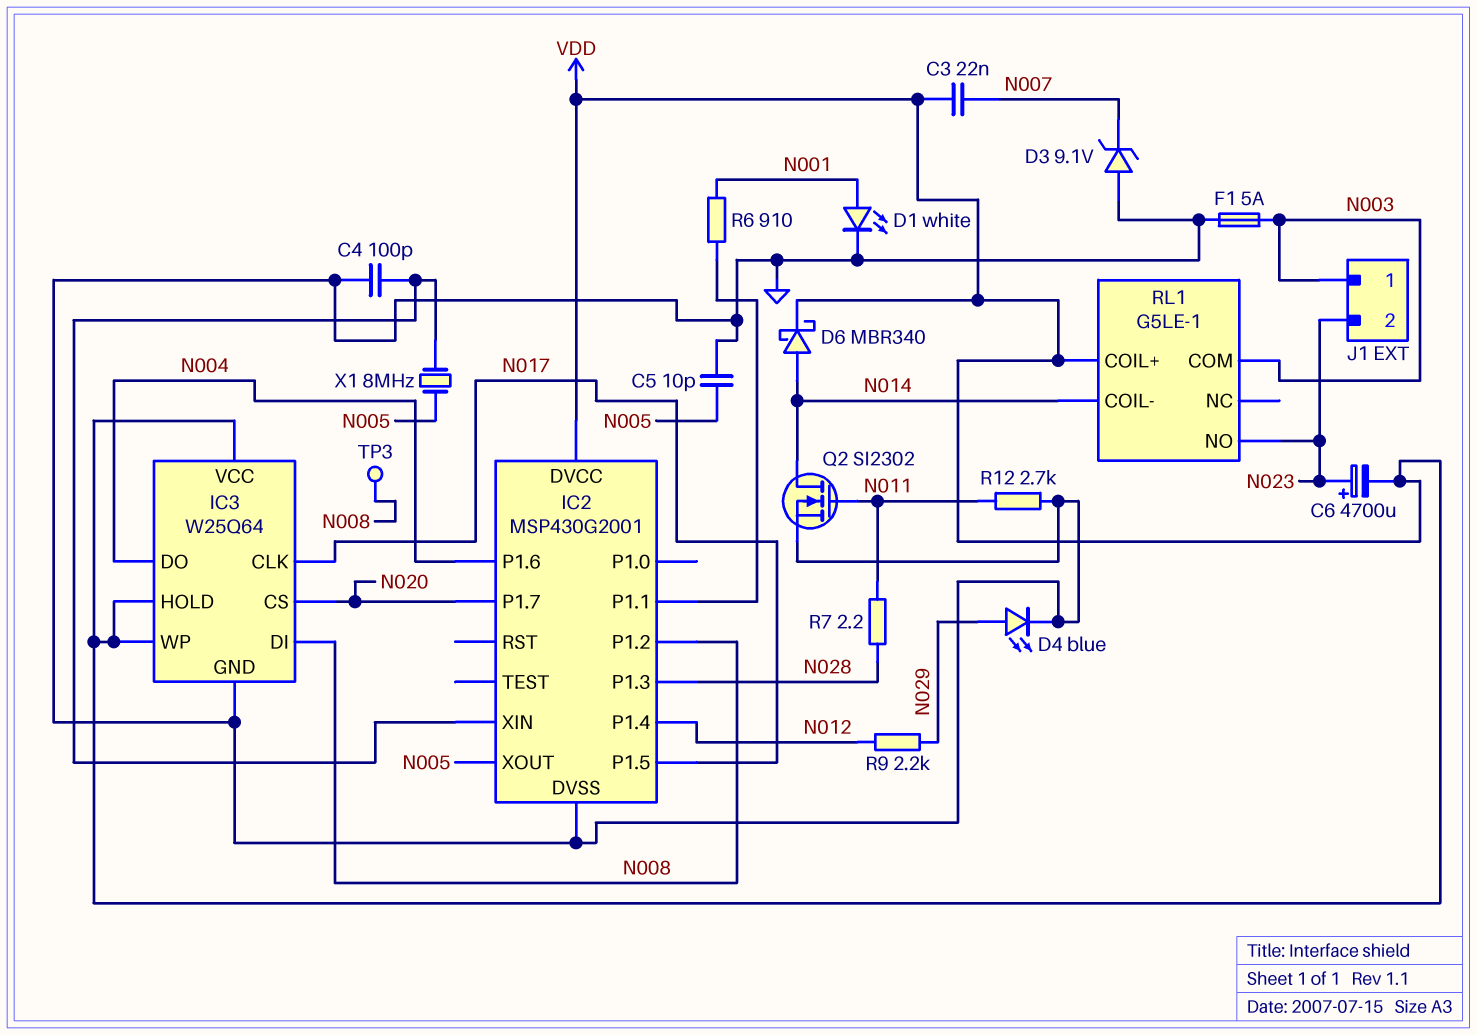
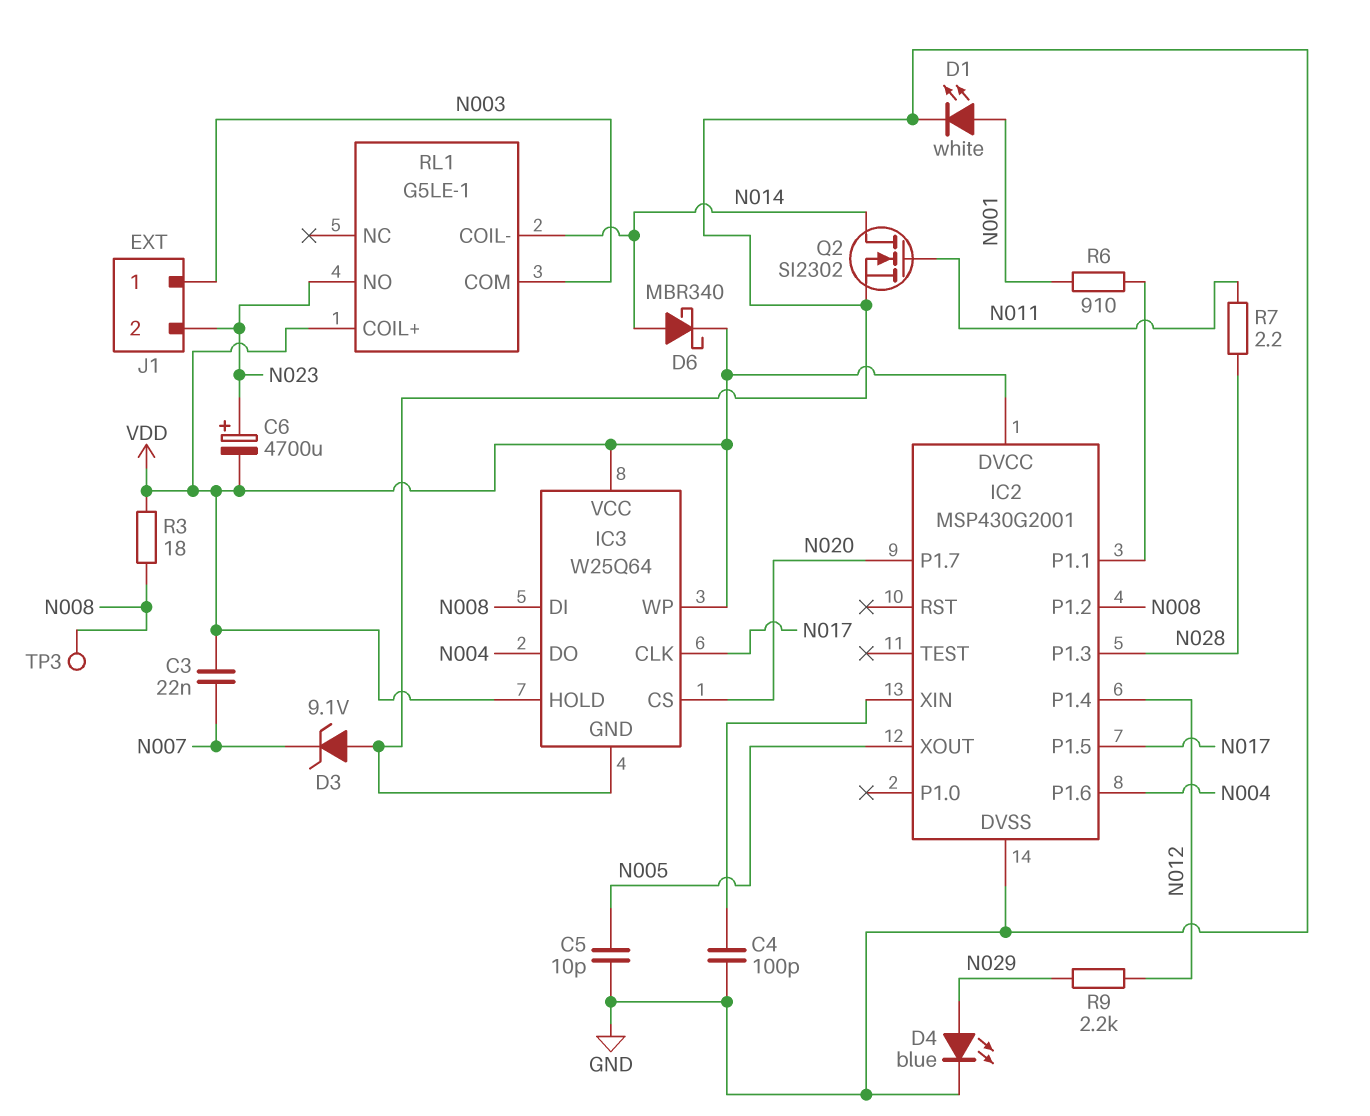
F1: 5A (GND, N003) -> none
R3: none -> 18 (N008, VDD)
R12: 2.7k (GND, N011) -> none
X1: 8MHz (IC2/XIN, N005) -> none

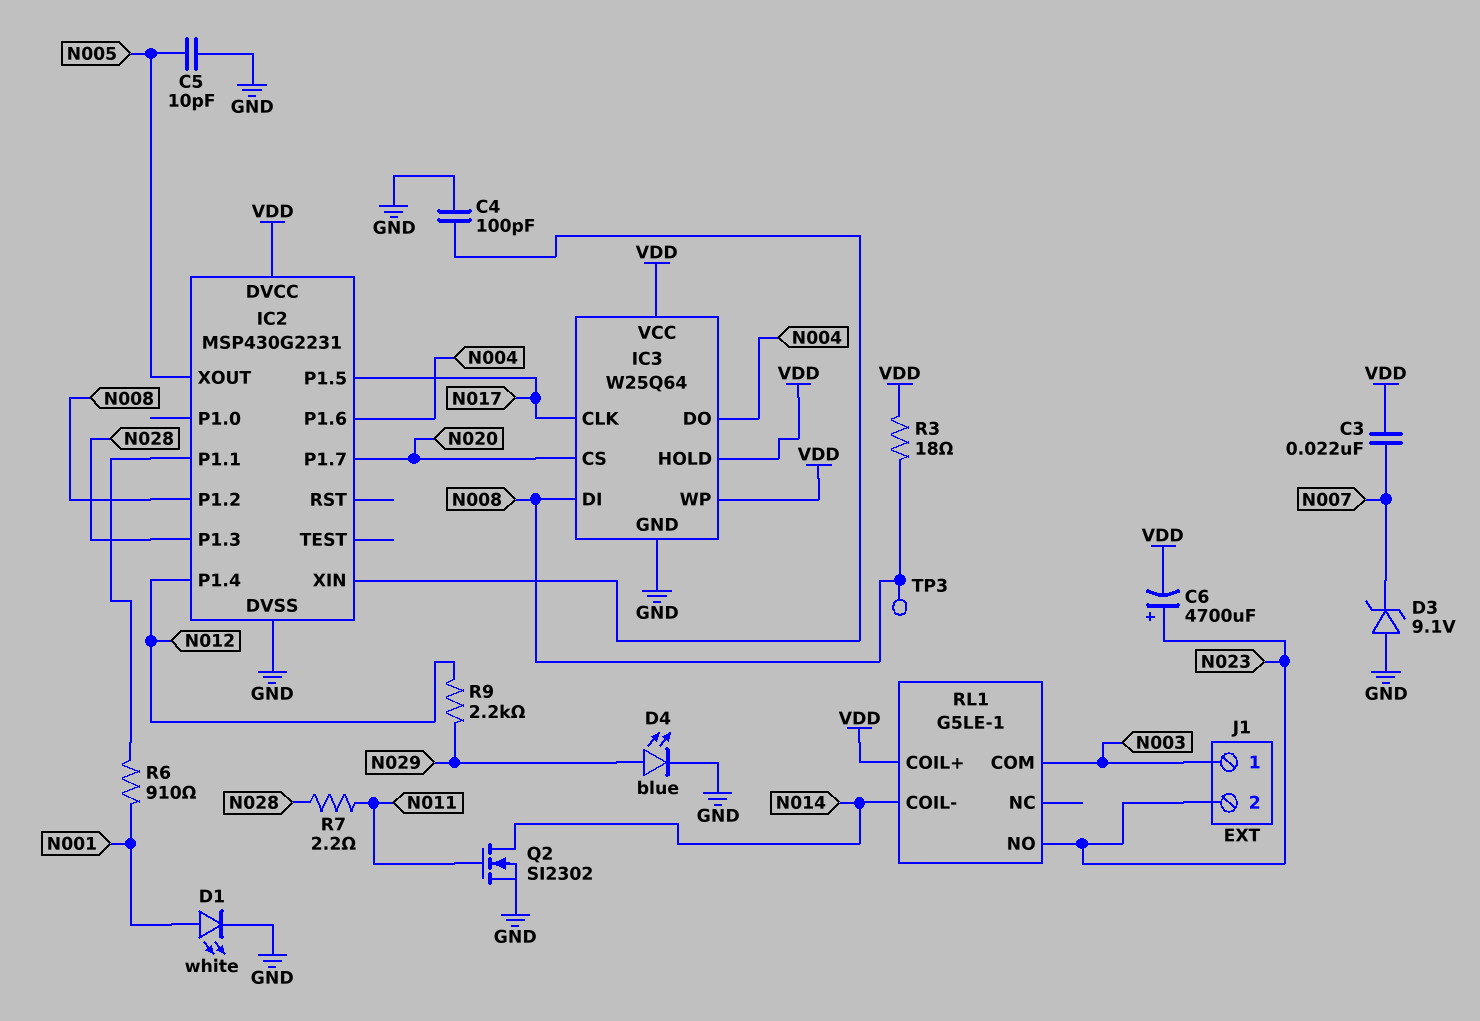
D6: schottky MBR340 (A N014, K VDD) -> none
IC2: MSP430G2001 -> MSP430G2231

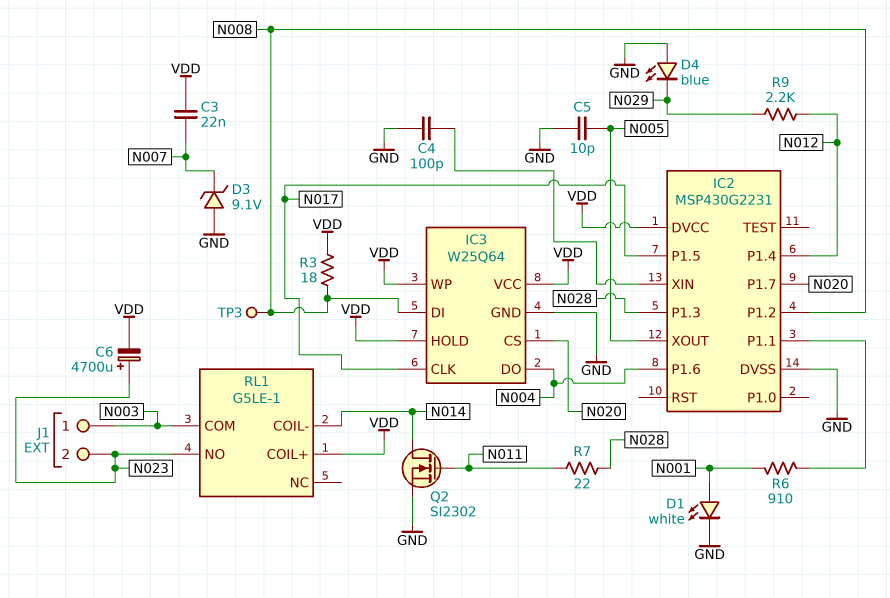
D4: LED blue (A N029, K GND) -> LED blue (A GND, K N029)
R7: 2.2 (N011, N028) -> 22 (N011, N028)

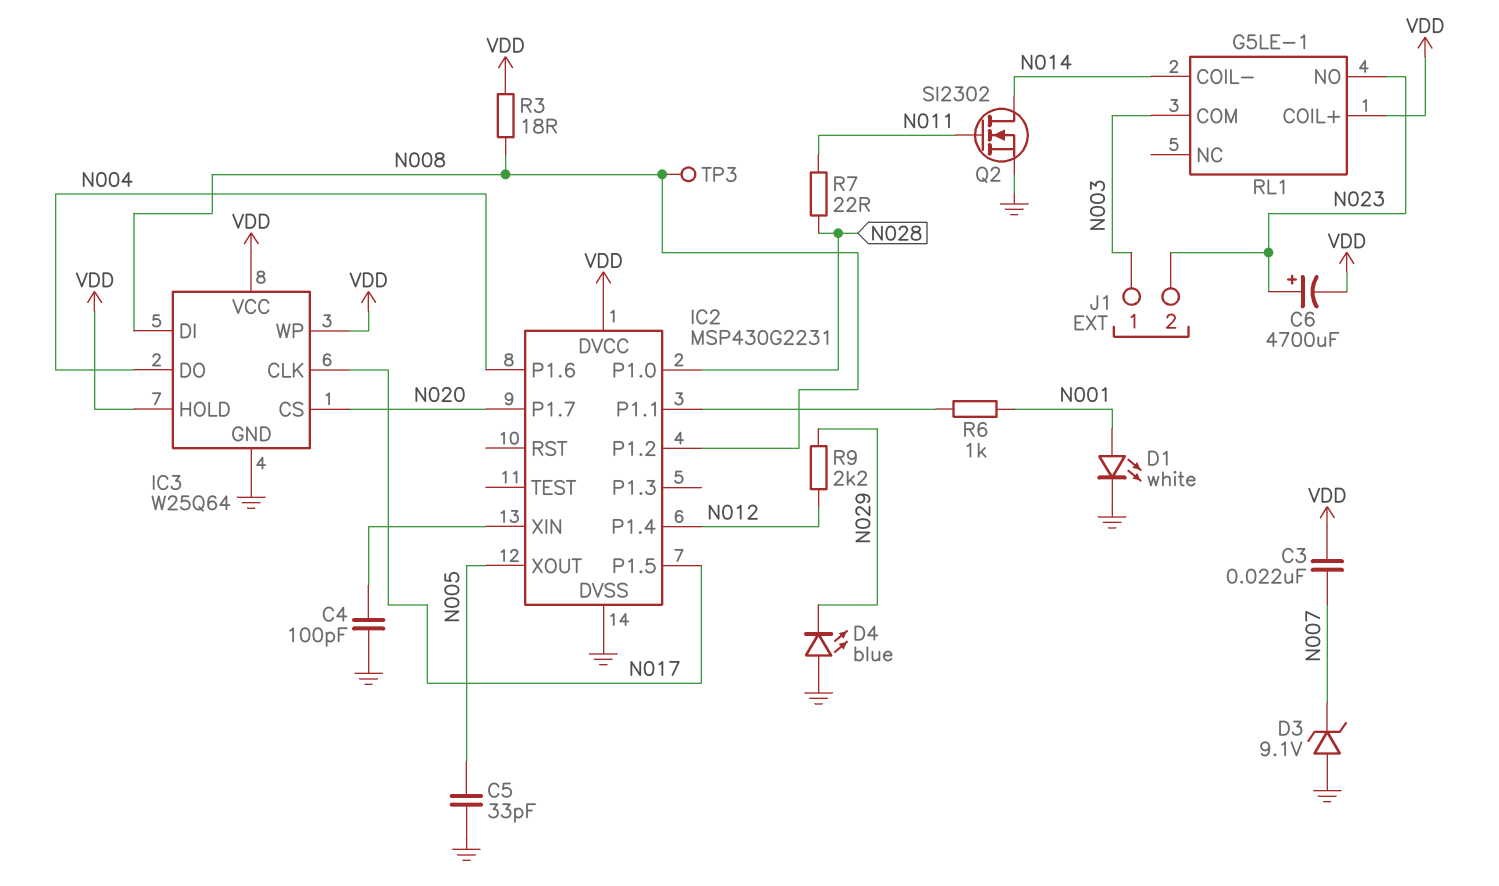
C5: 10pF (GND, N005) -> 33pF (GND, N005)
IC2 pin P1.0: none -> N028
IC2 pin P1.3: N028 -> none
R6: 910 (IC2/P1.1, N001) -> 1k (IC2/P1.1, N001)

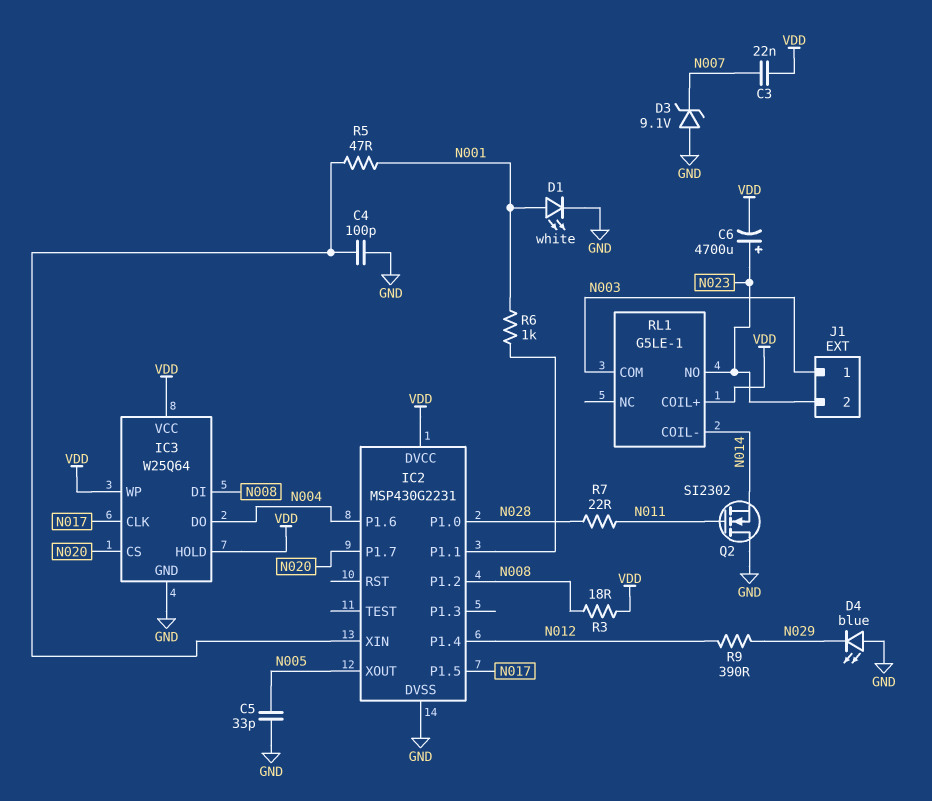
Q2: NMOS SI2302 (G N011, D N014, S GND) -> NMOS SI2302 (G N011, D GND, S N014)
R5: none -> 47 (IC2/XIN, N001)
R9: 2.2k (N012, N029) -> 390 (N012, N029)
TP3: test point (N008) -> none

